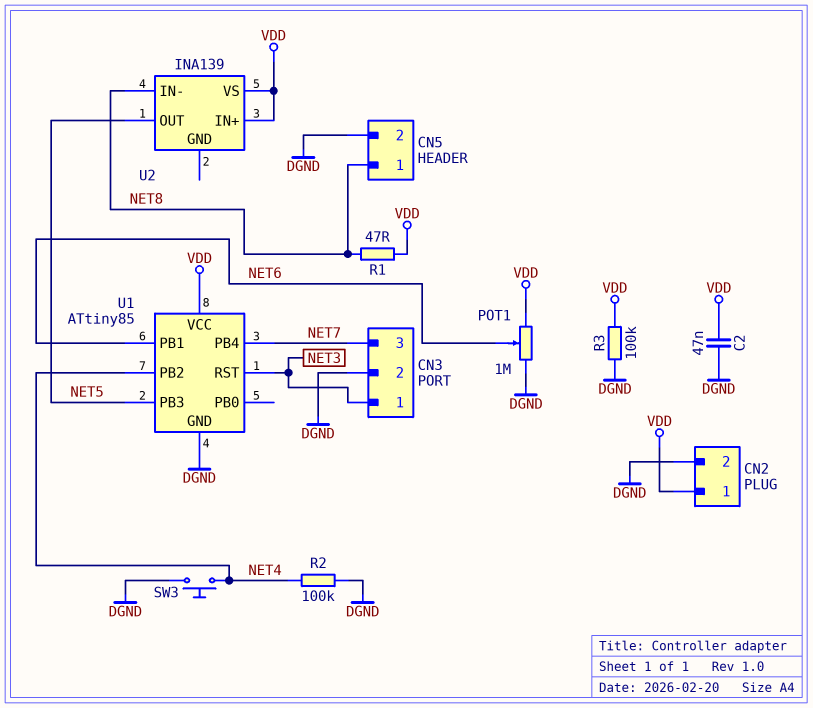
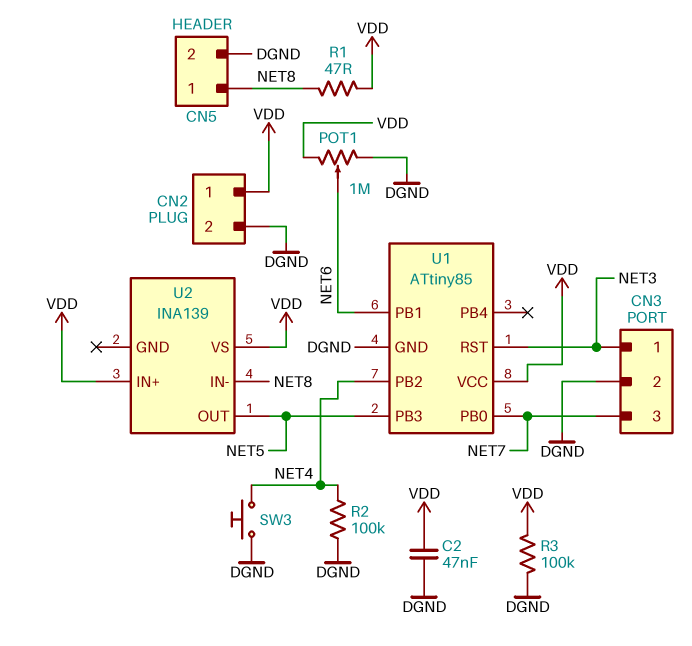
U1 pin PB0: none -> NET7
U1 pin PB4: NET7 -> none

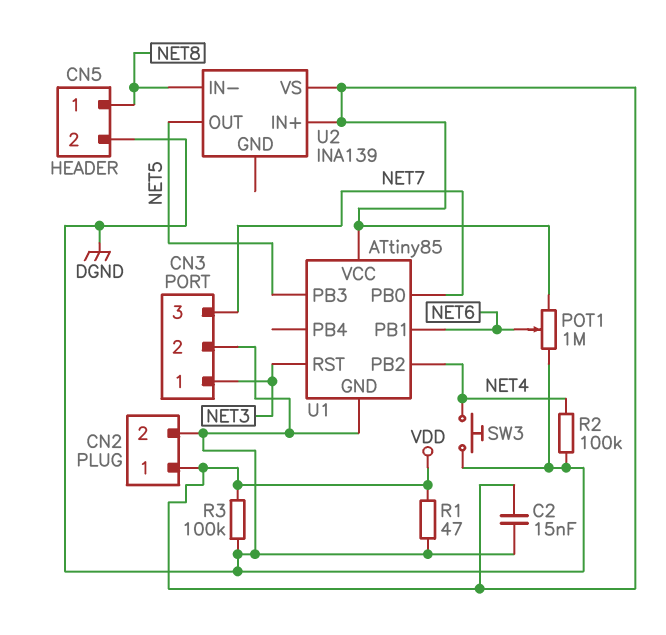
C2: 47nF (DGND, VDD) -> 15nF (DGND, VDD)
R1: 47 (NET8, VDD) -> 47 (DGND, VDD)

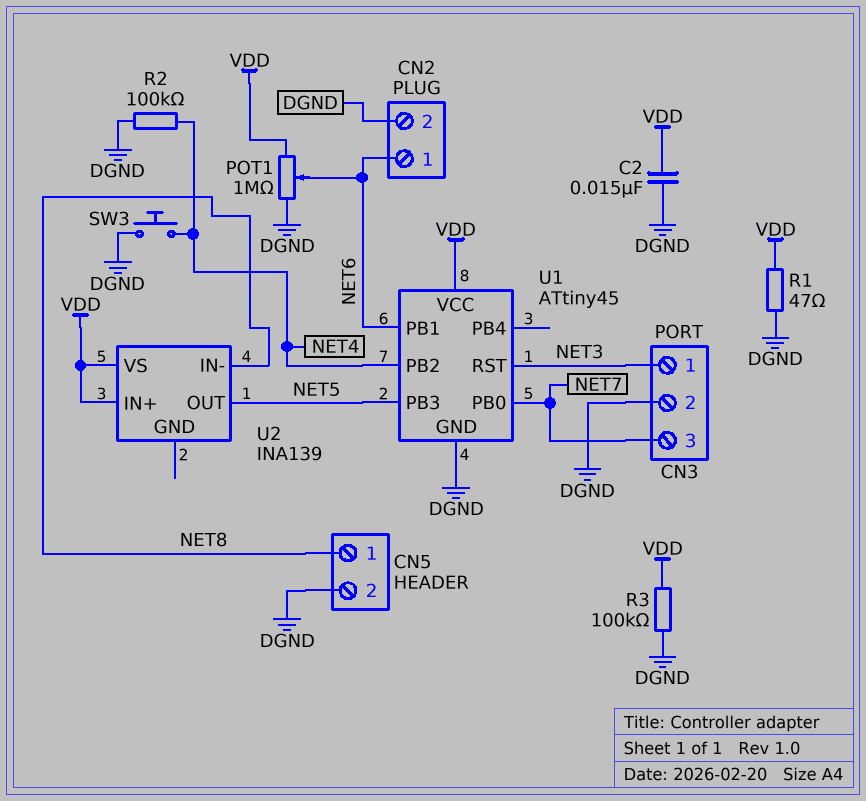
CN2 pin 1: VDD -> NET6
U1: ATtiny85 -> ATtiny45

